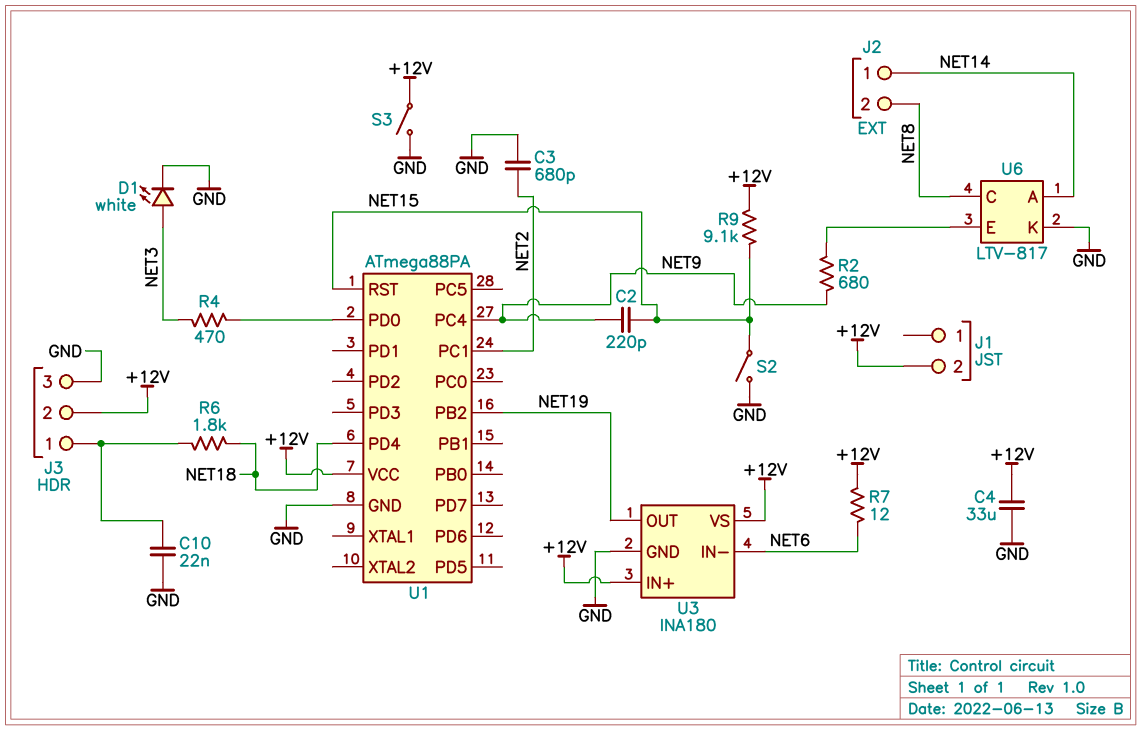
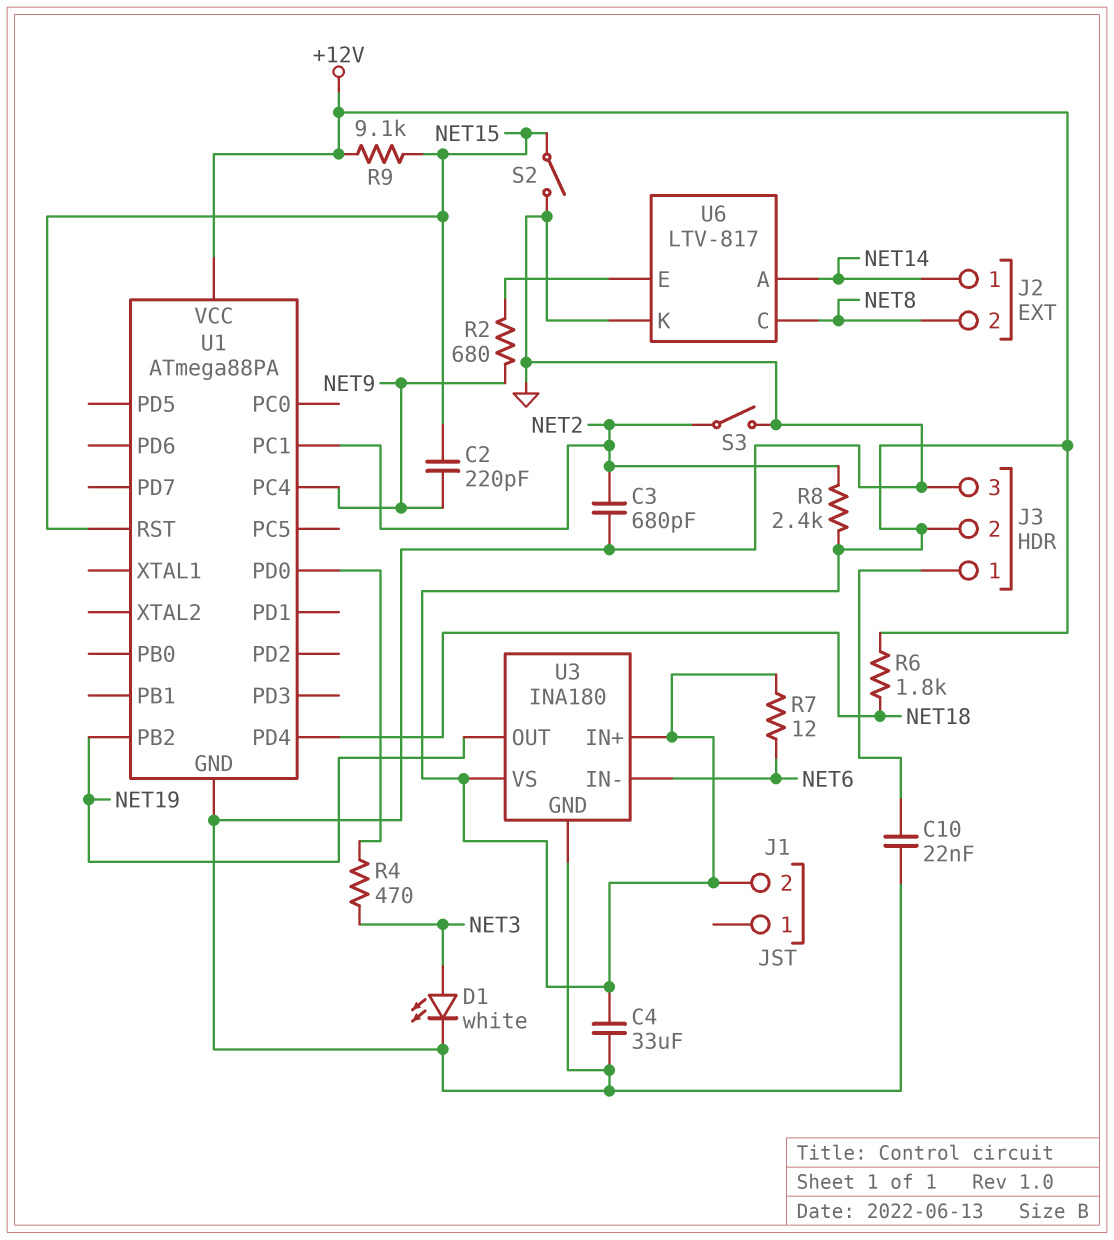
R6: 1.8k (J3/1, NET18) -> 1.8k (+12V, NET18)
R8: none -> 2.4k (+12V, NET2)
S3: switch (+12V, GND) -> switch (GND, NET2)

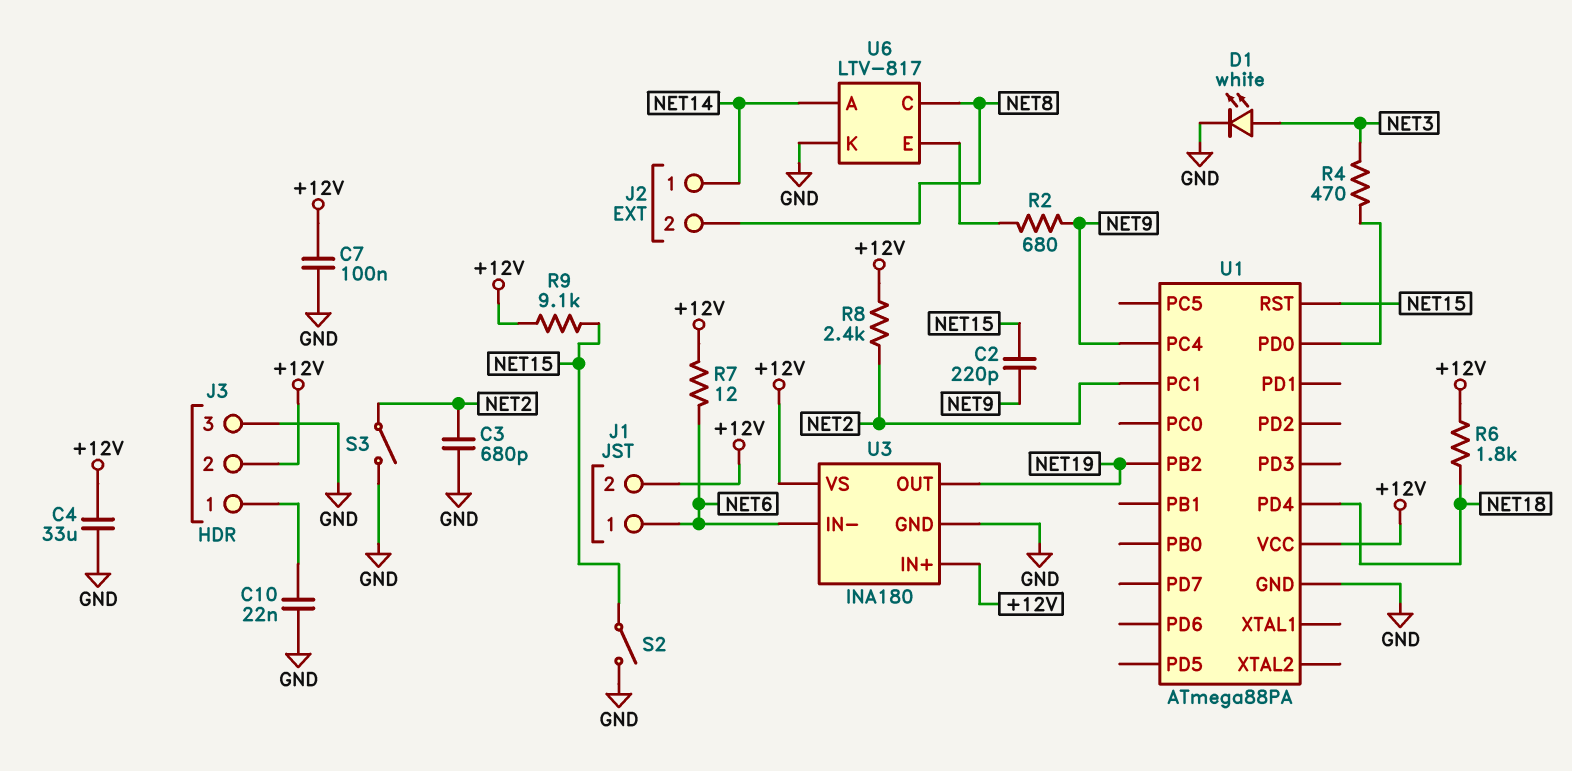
C7: none -> 100nF (+12V, GND)
J1 pin 1: none -> NET6

